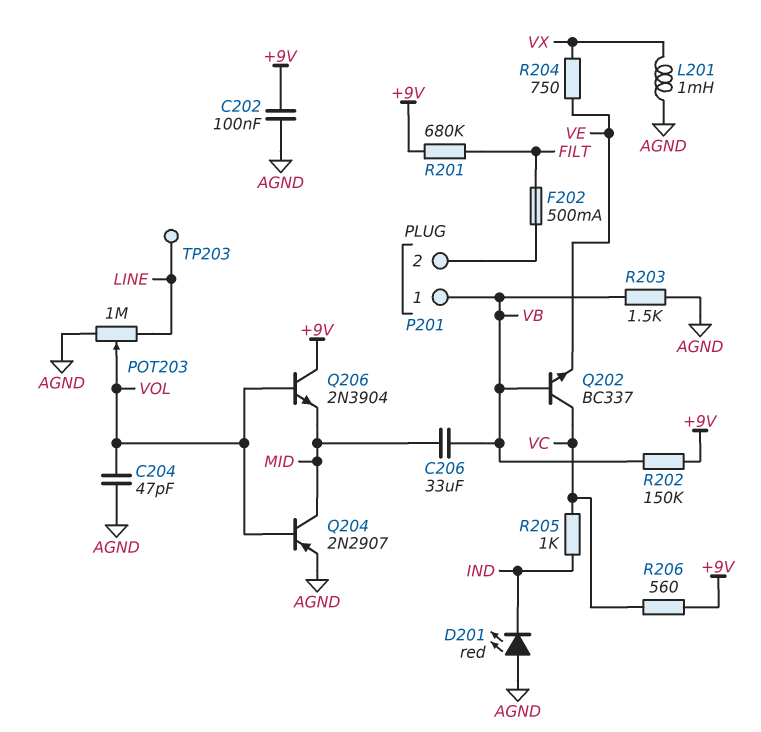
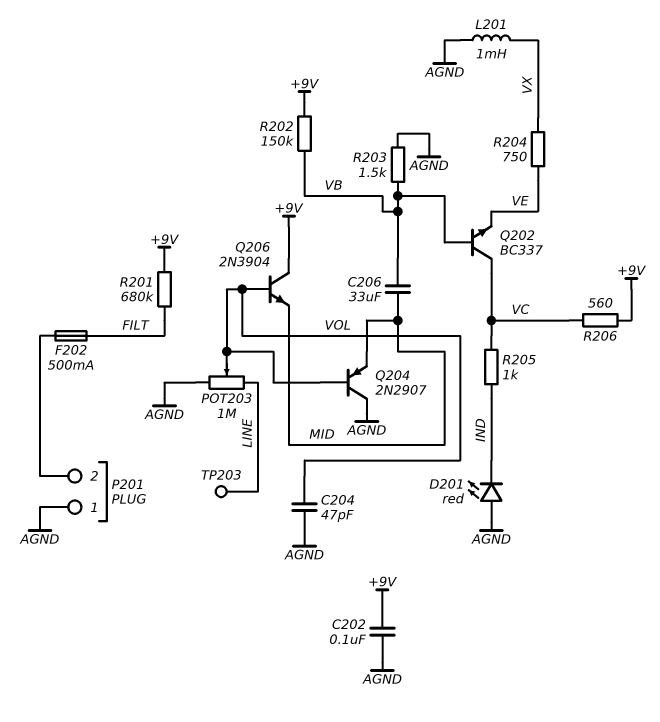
P201 pin 1: VB -> AGND
Q204: PNP 2N2907 (B VOL, C MID, E AGND) -> PNP 2N2907 (B VOL, C AGND, E MID)

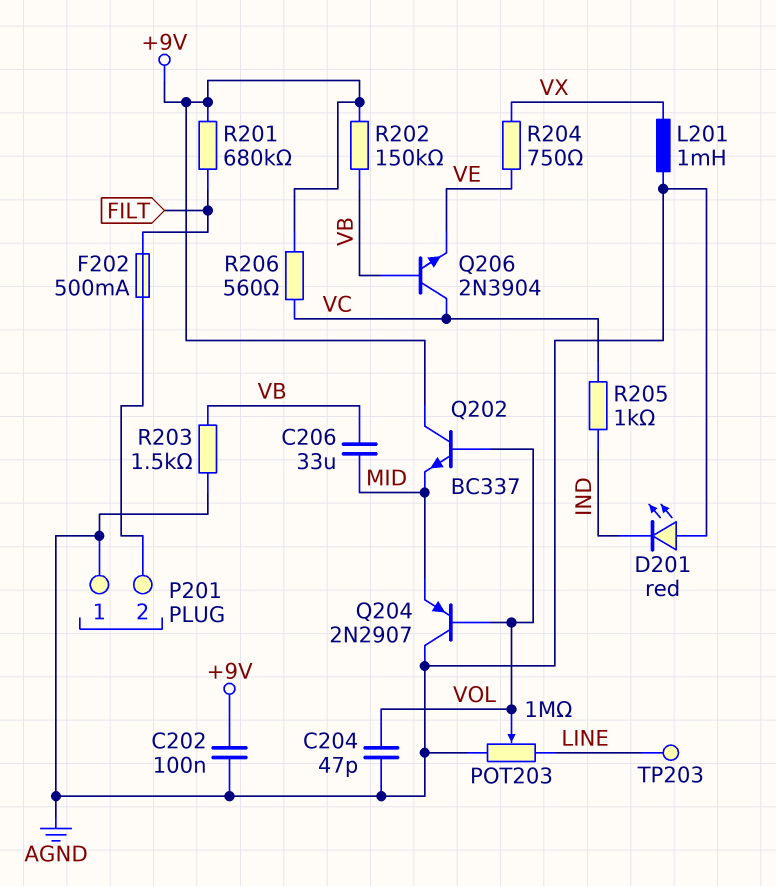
Q202: NPN BC337 (B VB, C VC, E VE) -> NPN BC337 (B VOL, C +9V, E MID)
Q206: NPN 2N3904 (B VOL, C +9V, E MID) -> NPN 2N3904 (B VB, C VC, E VE)

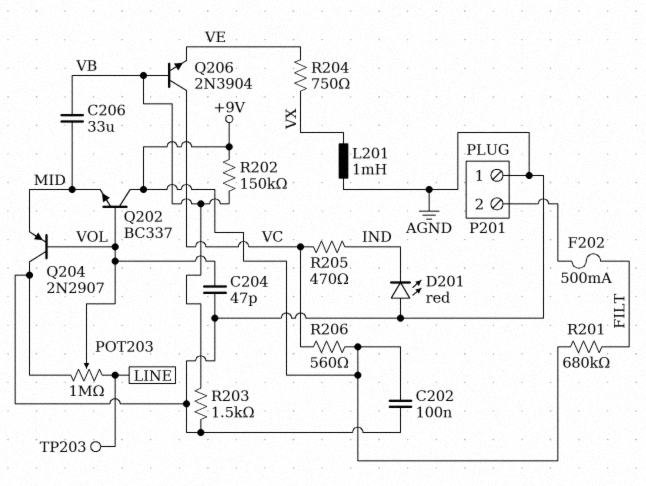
R205: 1k (IND, VC) -> 470 (IND, VC)

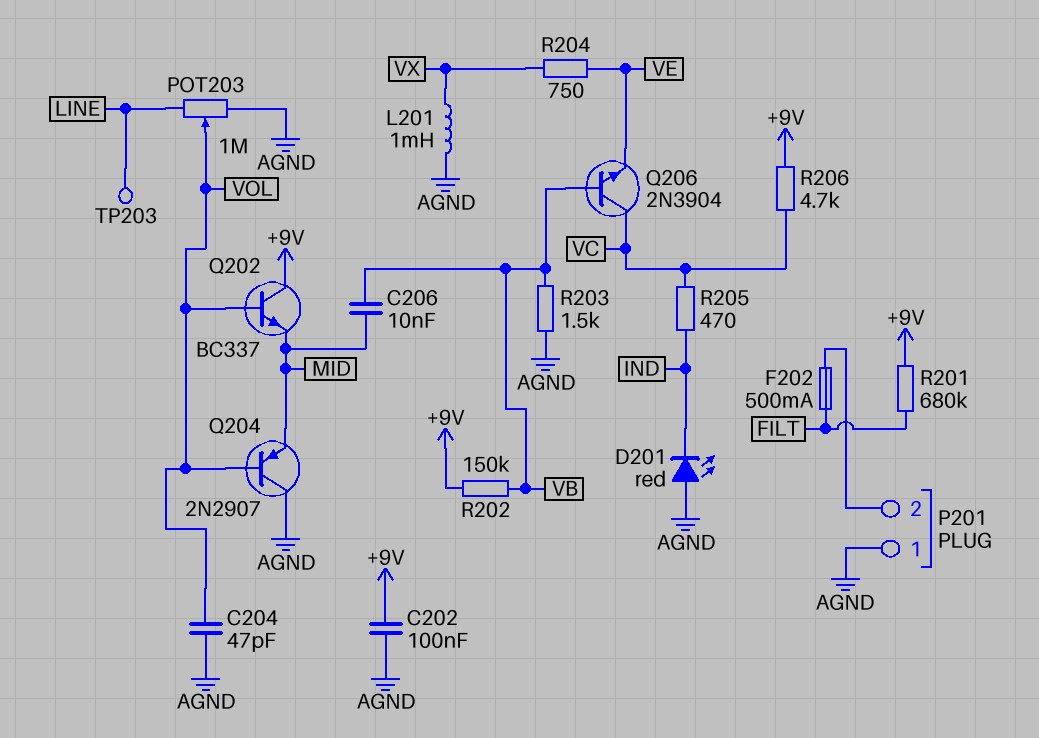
C206: 33uF (MID, VB) -> 10nF (MID, VB)
R206: 560 (+9V, VC) -> 4.7k (+9V, VC)

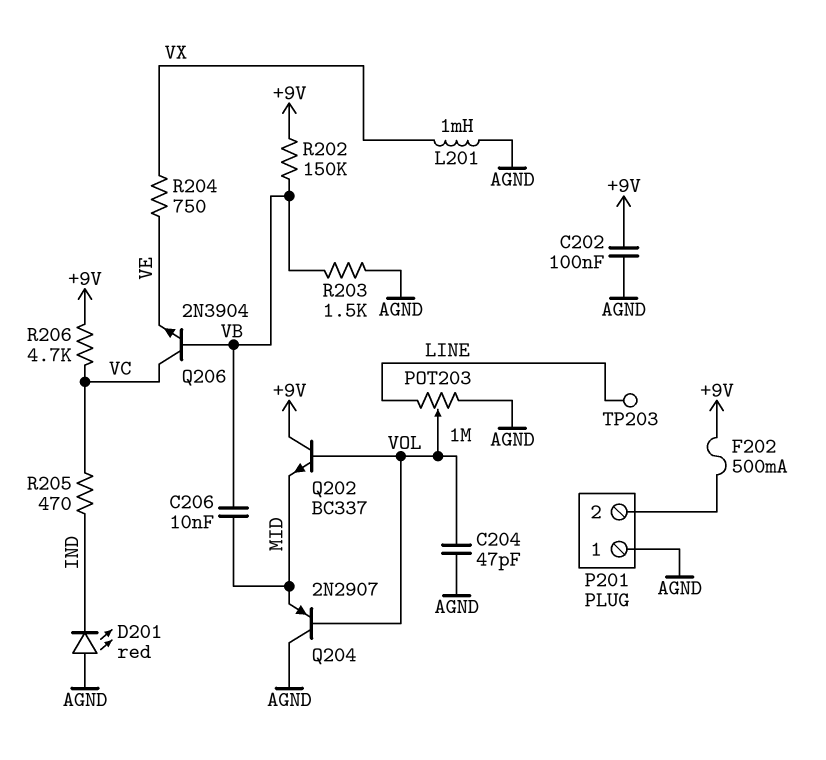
F202: 500mA (FILT, P201/2) -> 500mA (+9V, P201/2)
R201: 680k (+9V, FILT) -> none

